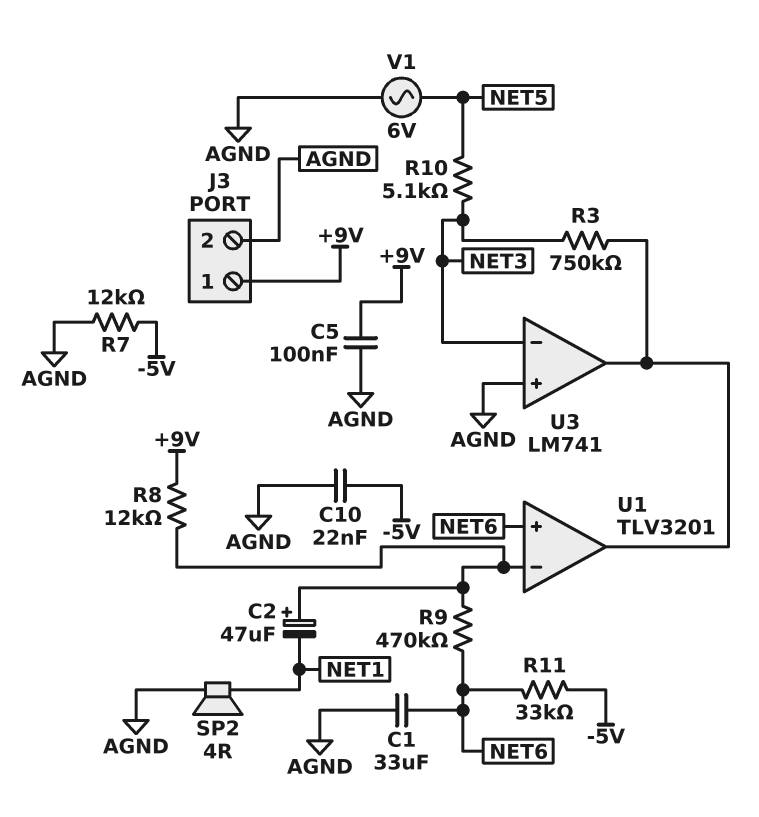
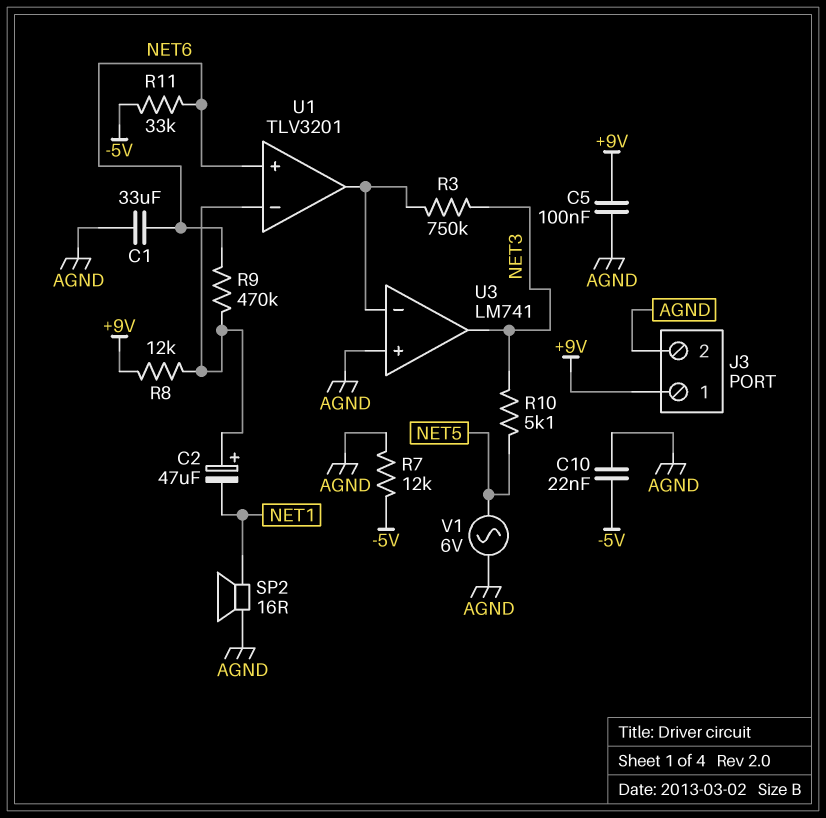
SP2: speaker 4R (AGND, NET1) -> speaker 16R (AGND, NET1)
U3 pin in-: NET3 -> U1/out
U3 pin out: U1/out -> NET3

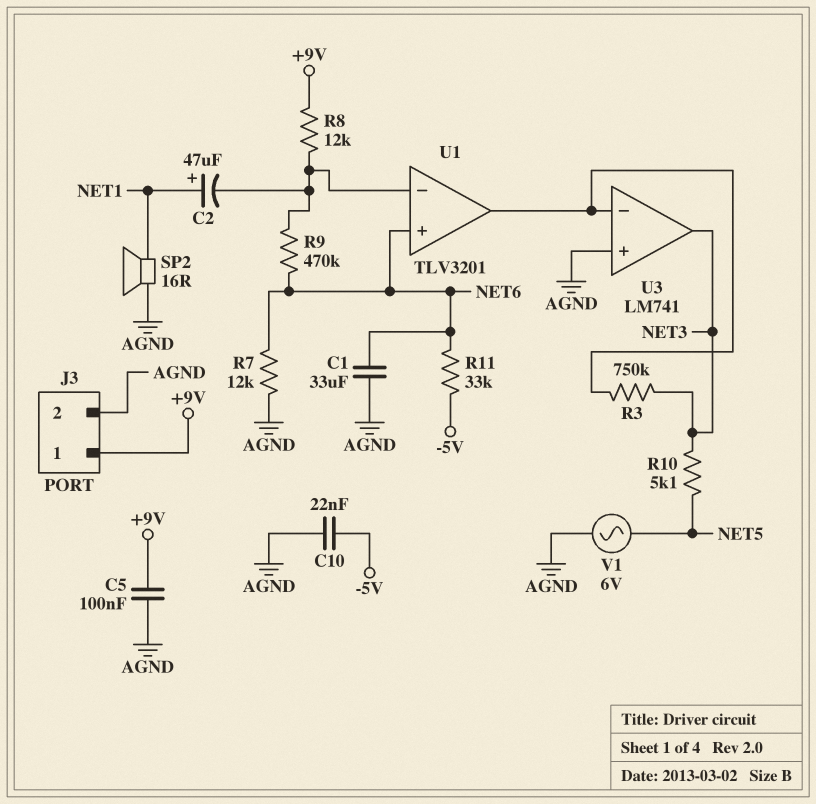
C2: 47uF (plus U1/in-, minus NET1) -> 47uF (plus NET1, minus U1/in-)
R7: 12k (-5V, AGND) -> 12k (AGND, NET6)

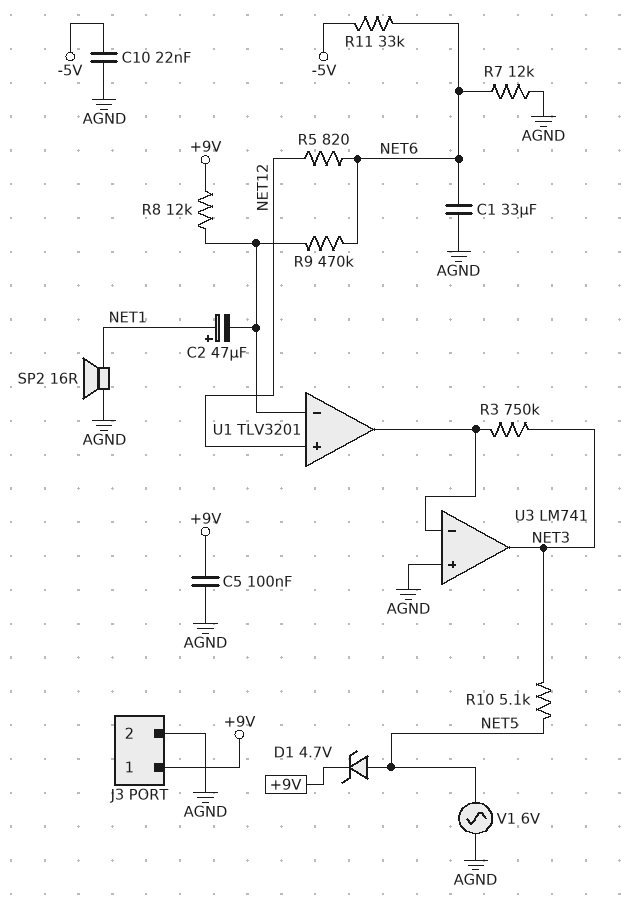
D1: none -> zener 4.7V (A NET5, K +9V)
R5: none -> 820 (NET6, NET12)
U1 pin in+: NET6 -> NET12

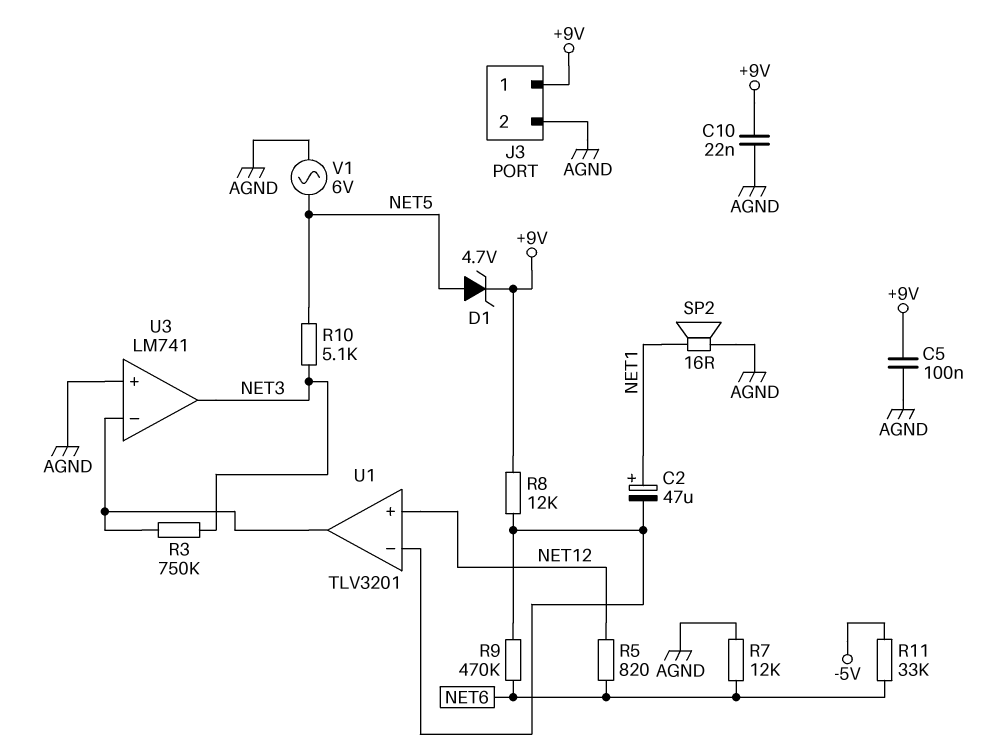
C1: 33uF (AGND, NET6) -> none
C10: 22nF (-5V, AGND) -> 22nF (+9V, AGND)

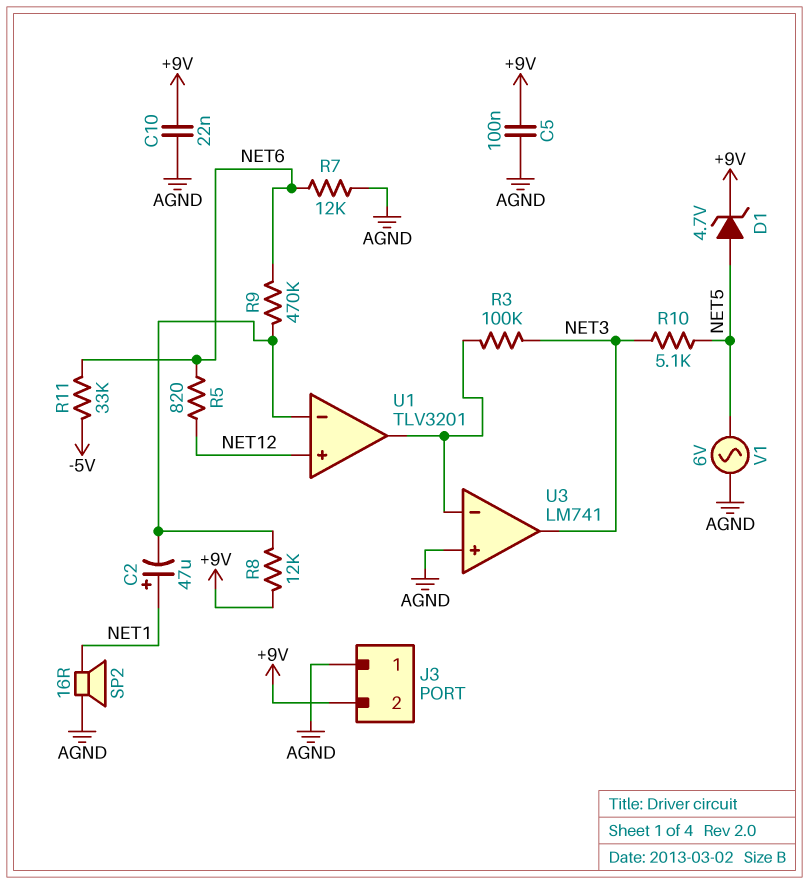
J3 pin 1: +9V -> AGND
J3 pin 2: AGND -> +9V
R3: 750k (NET3, U1/out) -> 100k (NET3, U1/out)

